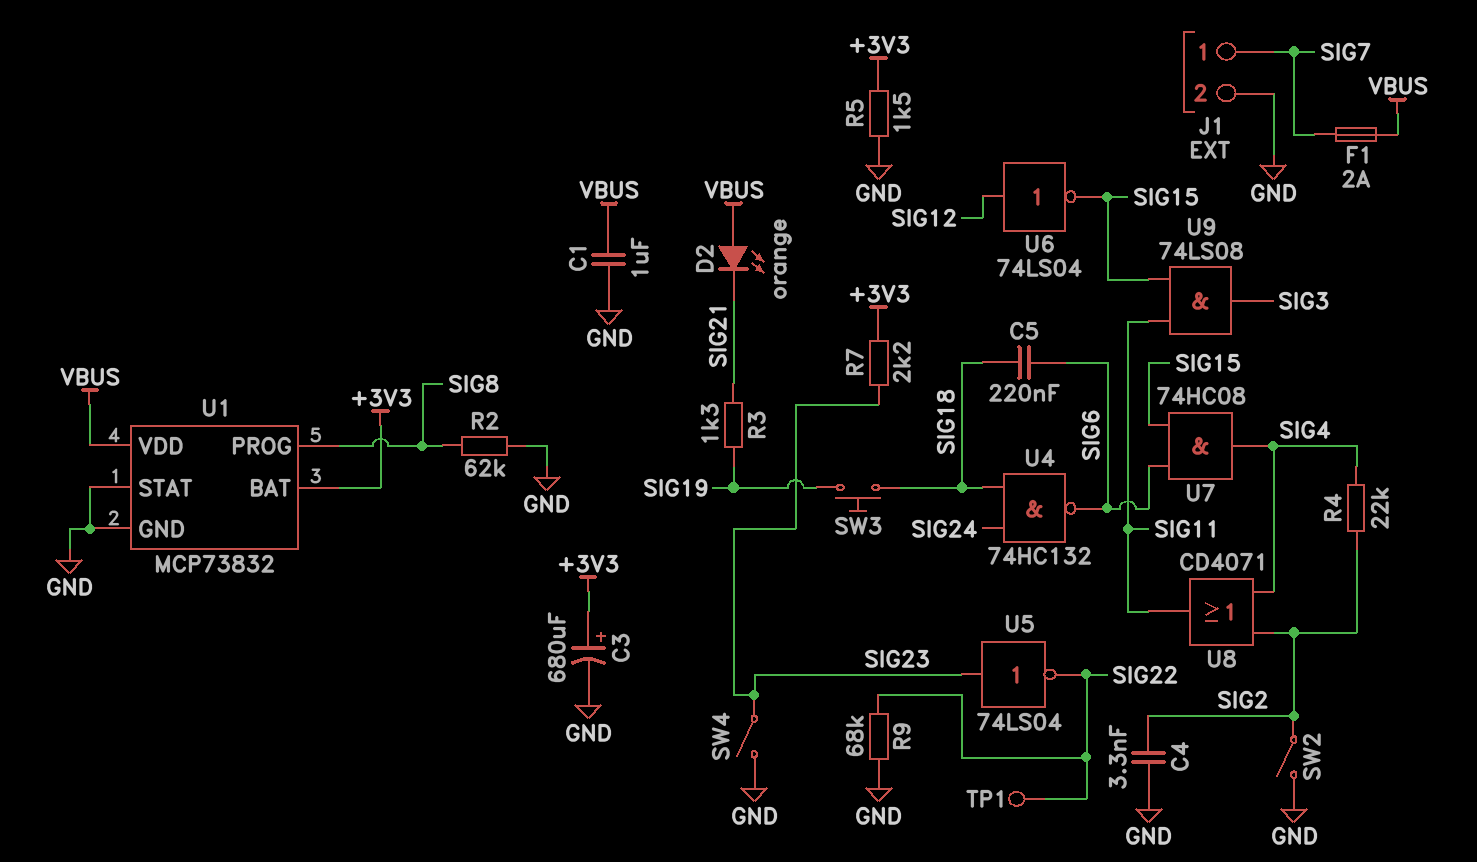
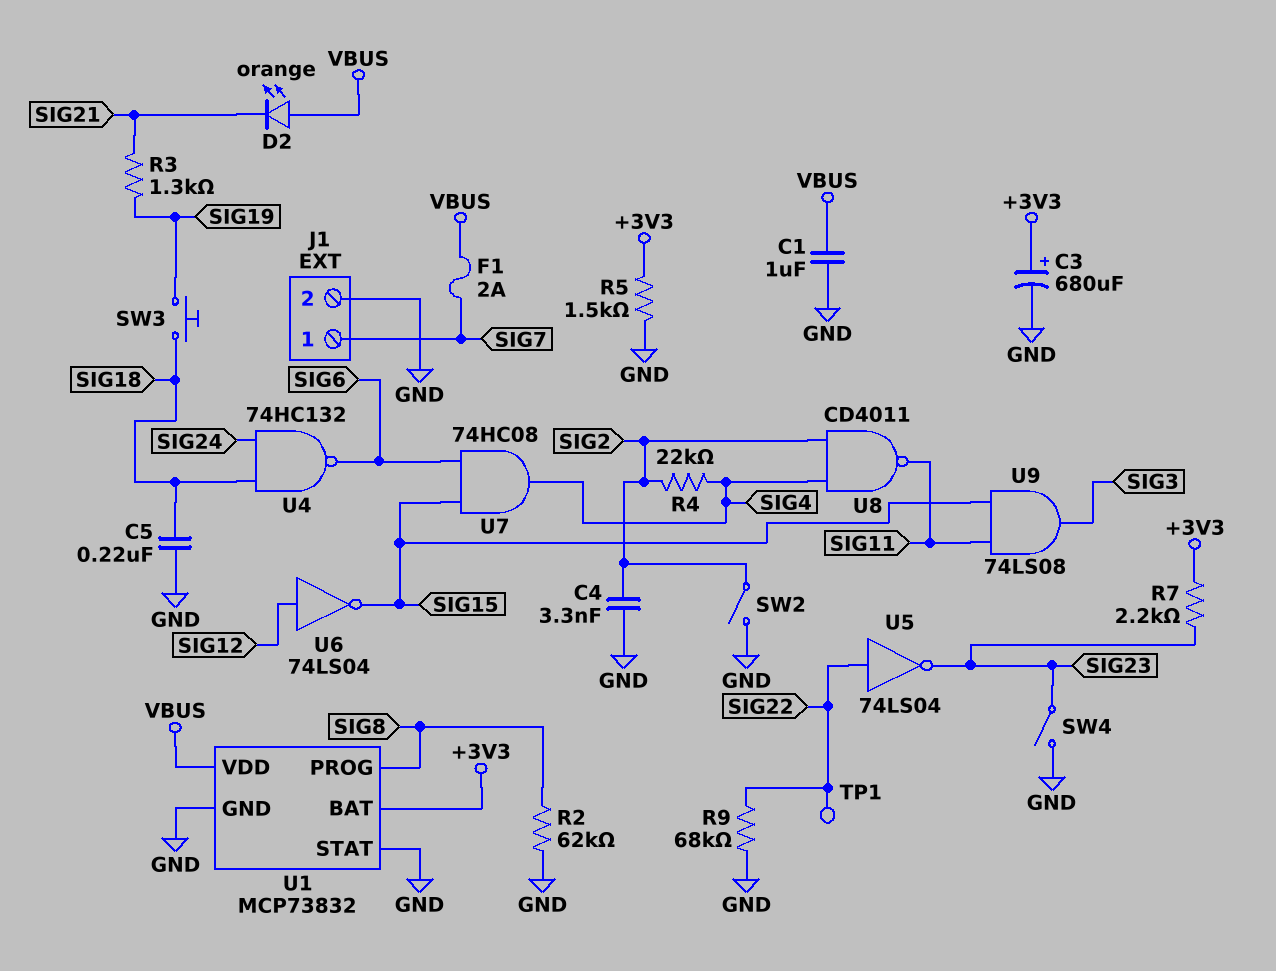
C5: 220nF (SIG6, SIG18) -> 220nF (GND, SIG18)
U5: NOT 74LS04 (in SIG23, out SIG22) -> NOT 74LS04 (in SIG22, out SIG23)
U8: OR CD4071 (in SIG2, in SIG4, out SIG11) -> NAND CD4011 (in SIG2, in SIG4, out SIG11)

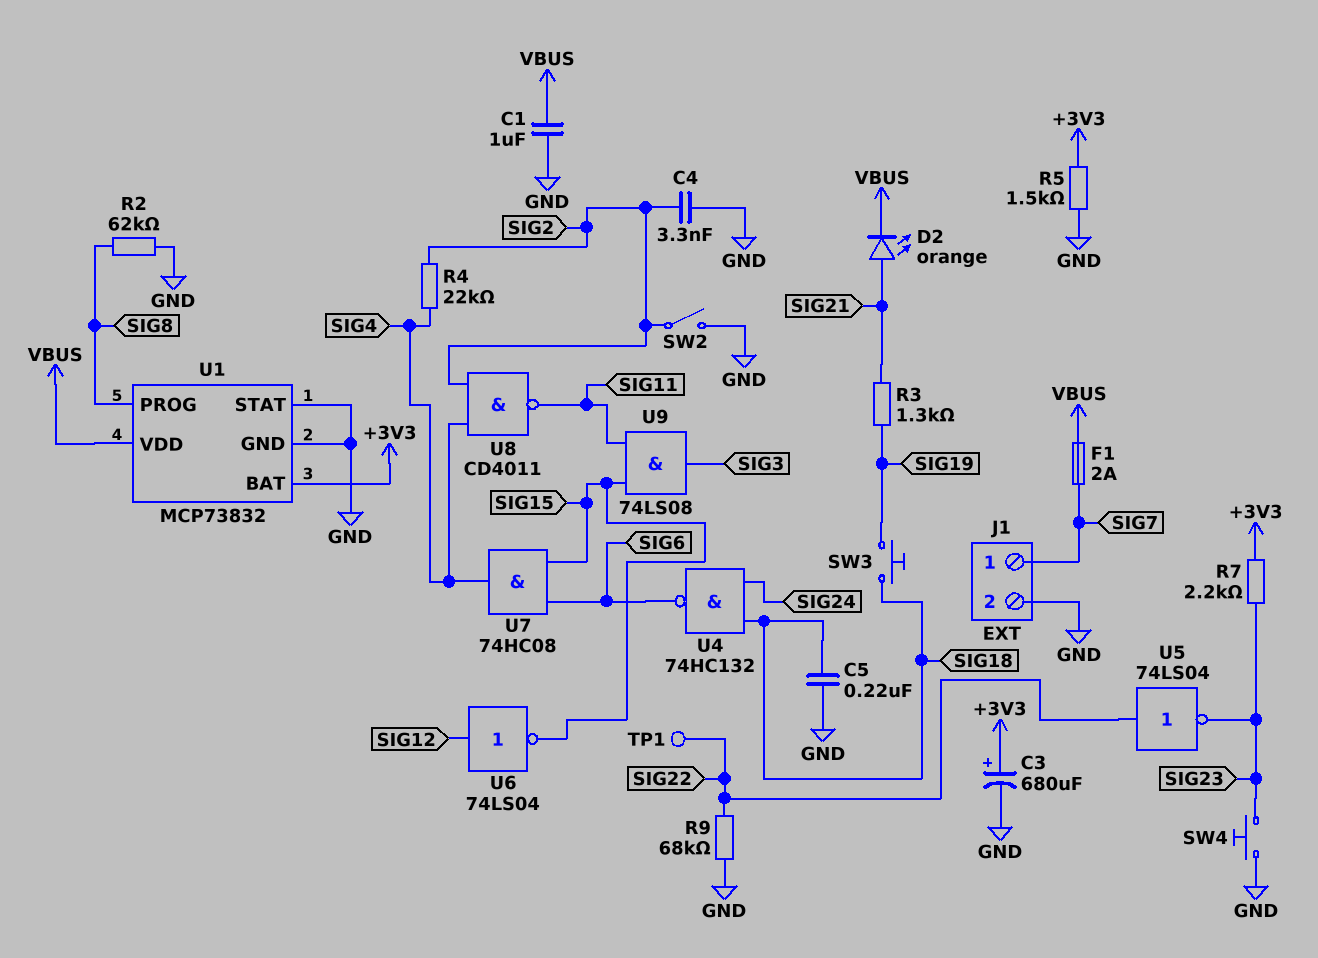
D2: LED orange (A VBUS, K SIG21) -> LED orange (A SIG21, K VBUS)
SW4: switch (GND, SIG23) -> button (GND, SIG23)

